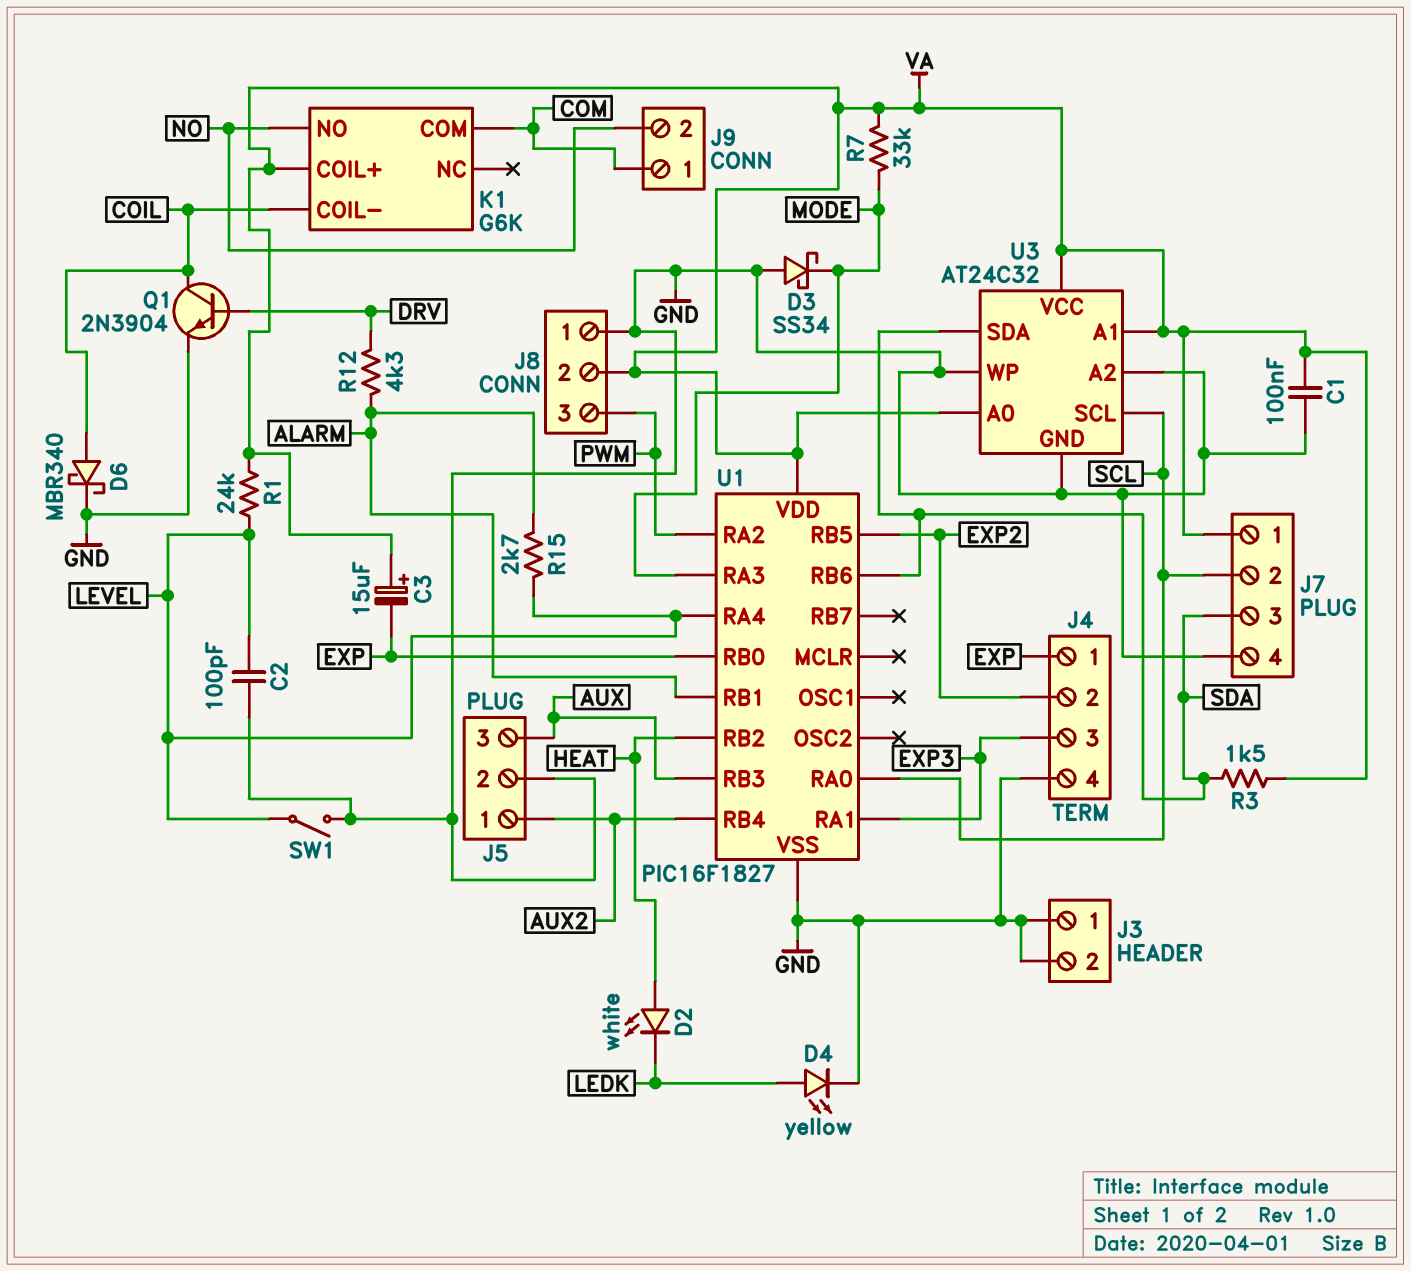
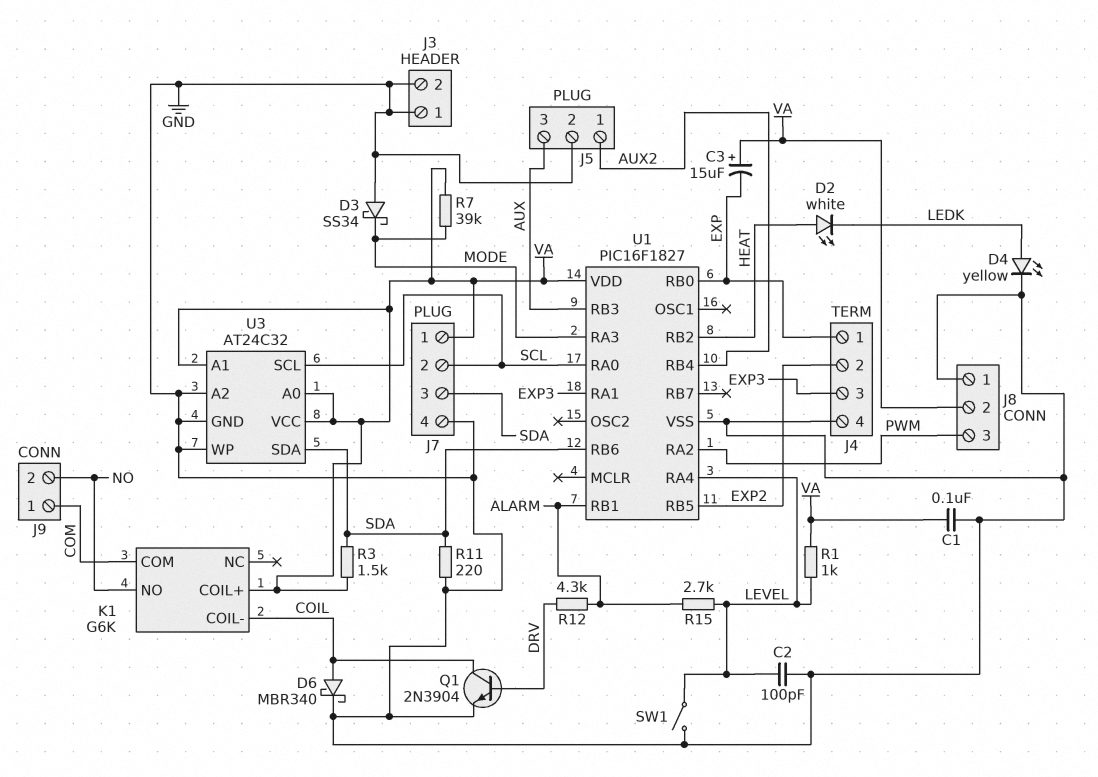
R1: 24k (LEVEL, VA) -> 1k (LEVEL, VA)
R7: 33k (MODE, VA) -> 39k (MODE, VA)
R11: none -> 220 (GND, SDA)

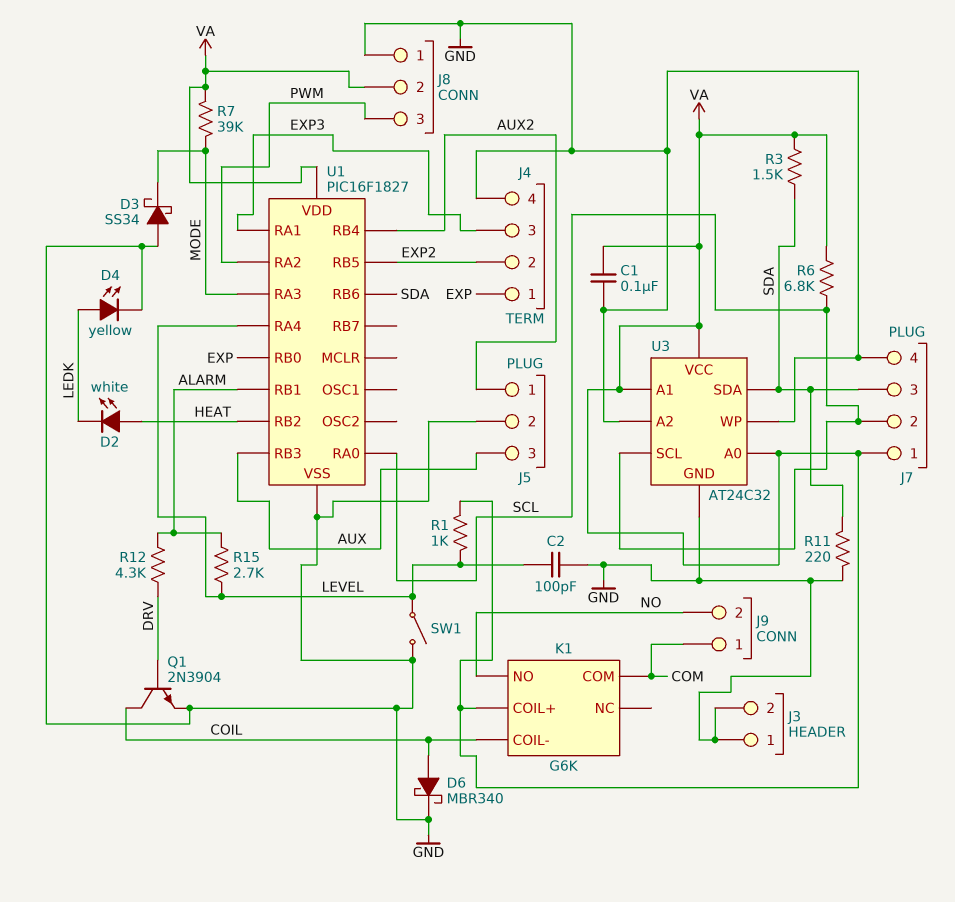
C3: 15uF (plus VA, minus EXP) -> none
R6: none -> 6.8k (SCL, VA)

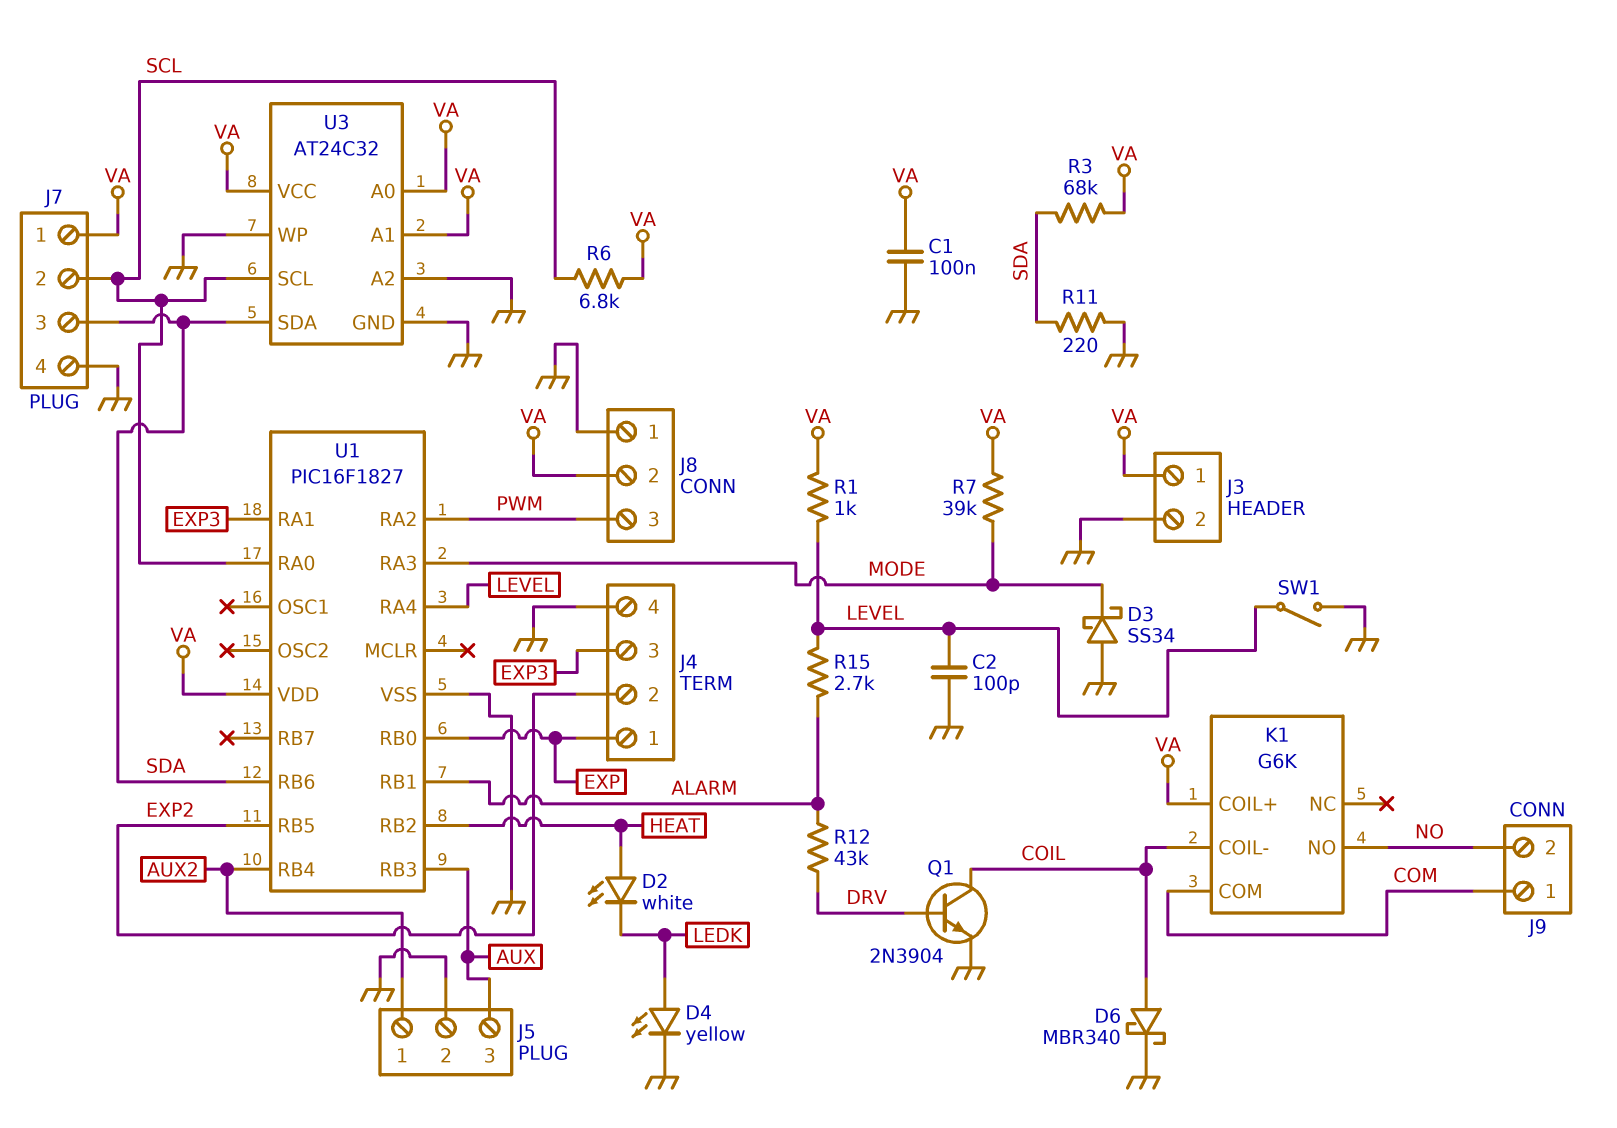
J3 pin 1: GND -> VA
R3: 1.5k (SDA, VA) -> 68k (SDA, VA)
R12: 4.3k (ALARM, DRV) -> 43k (ALARM, DRV)

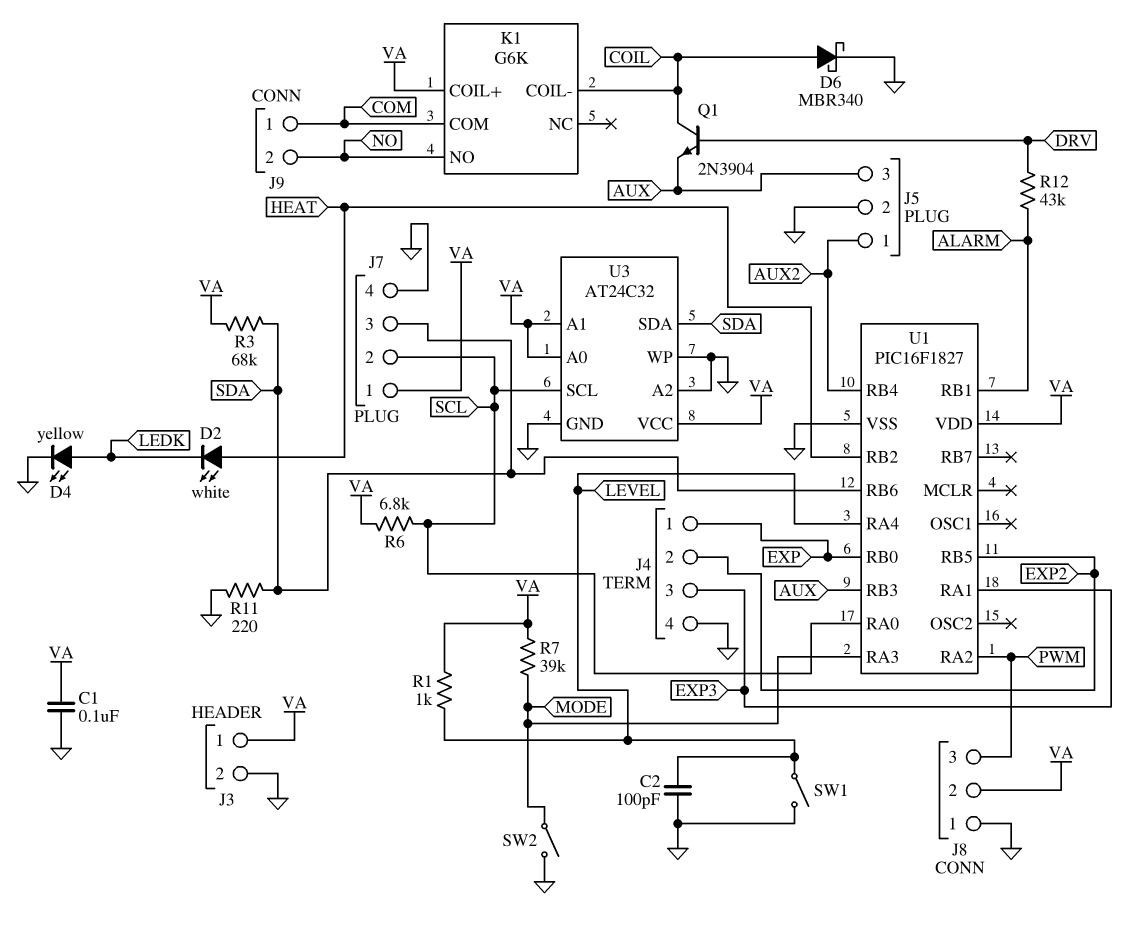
D3: schottky SS34 (A GND, K MODE) -> none
Q1: NPN 2N3904 (B DRV, C COIL, E GND) -> NPN 2N3904 (B DRV, C COIL, E AUX)
R15: 2.7k (ALARM, LEVEL) -> none
SW2: none -> switch (GND, MODE)

